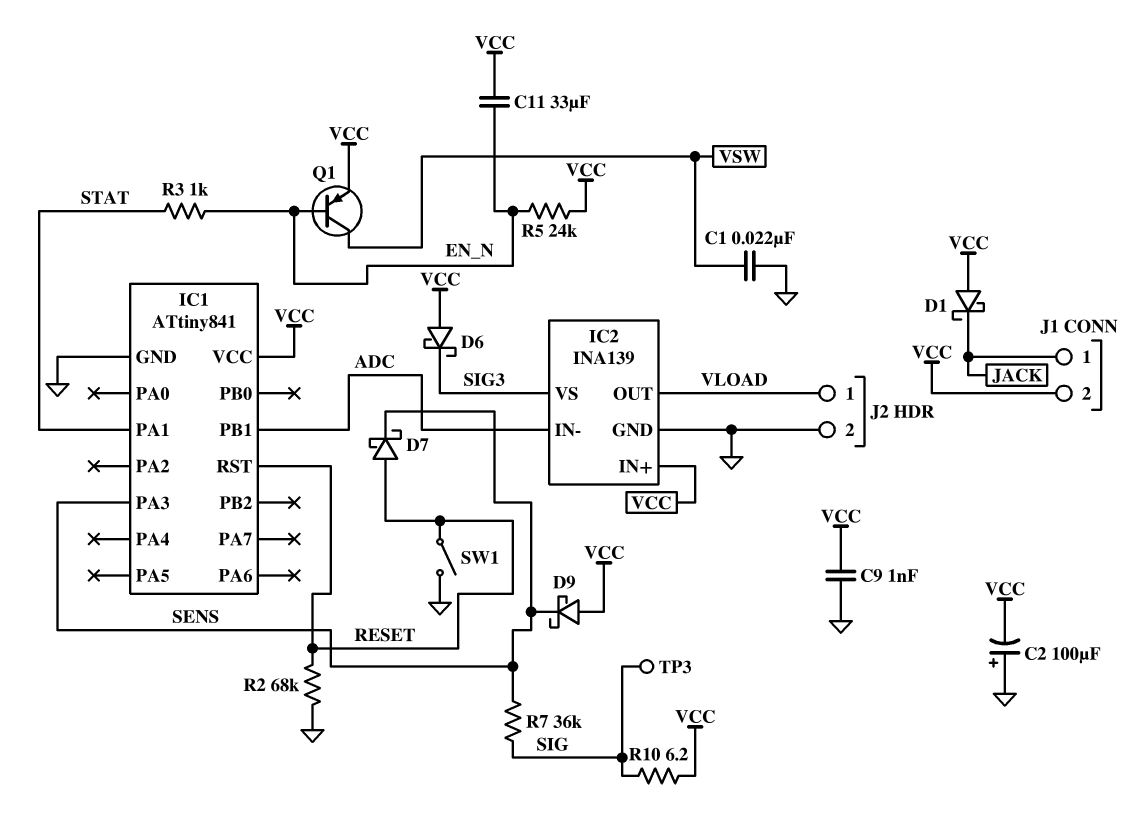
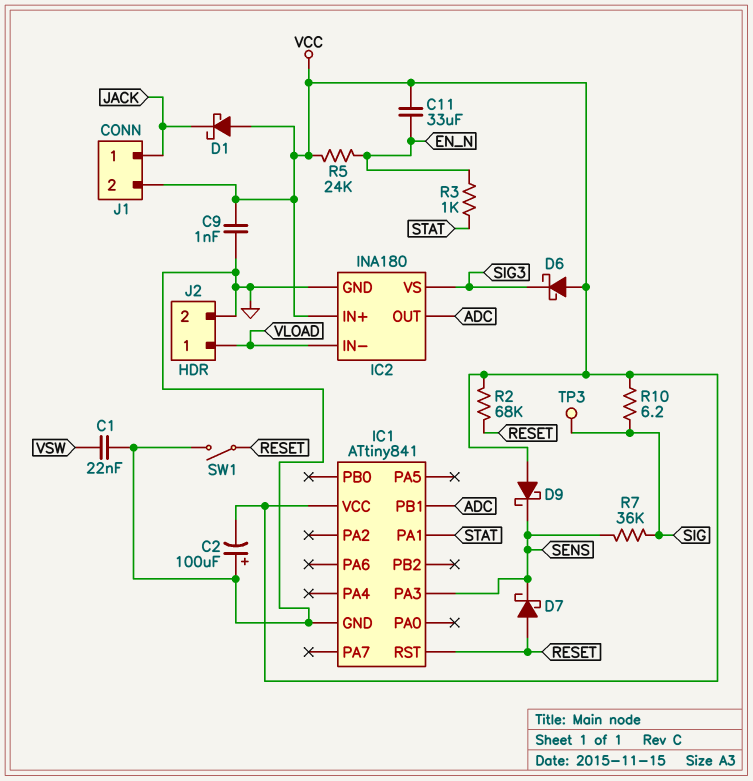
IC2: INA139 -> INA180
IC2 pin IN-: ADC -> VLOAD
IC2 pin OUT: VLOAD -> ADC
Q1: PNP (B EN_N, C VSW, E VCC) -> none
R2: 68k (GND, RESET) -> 68k (RESET, VCC)

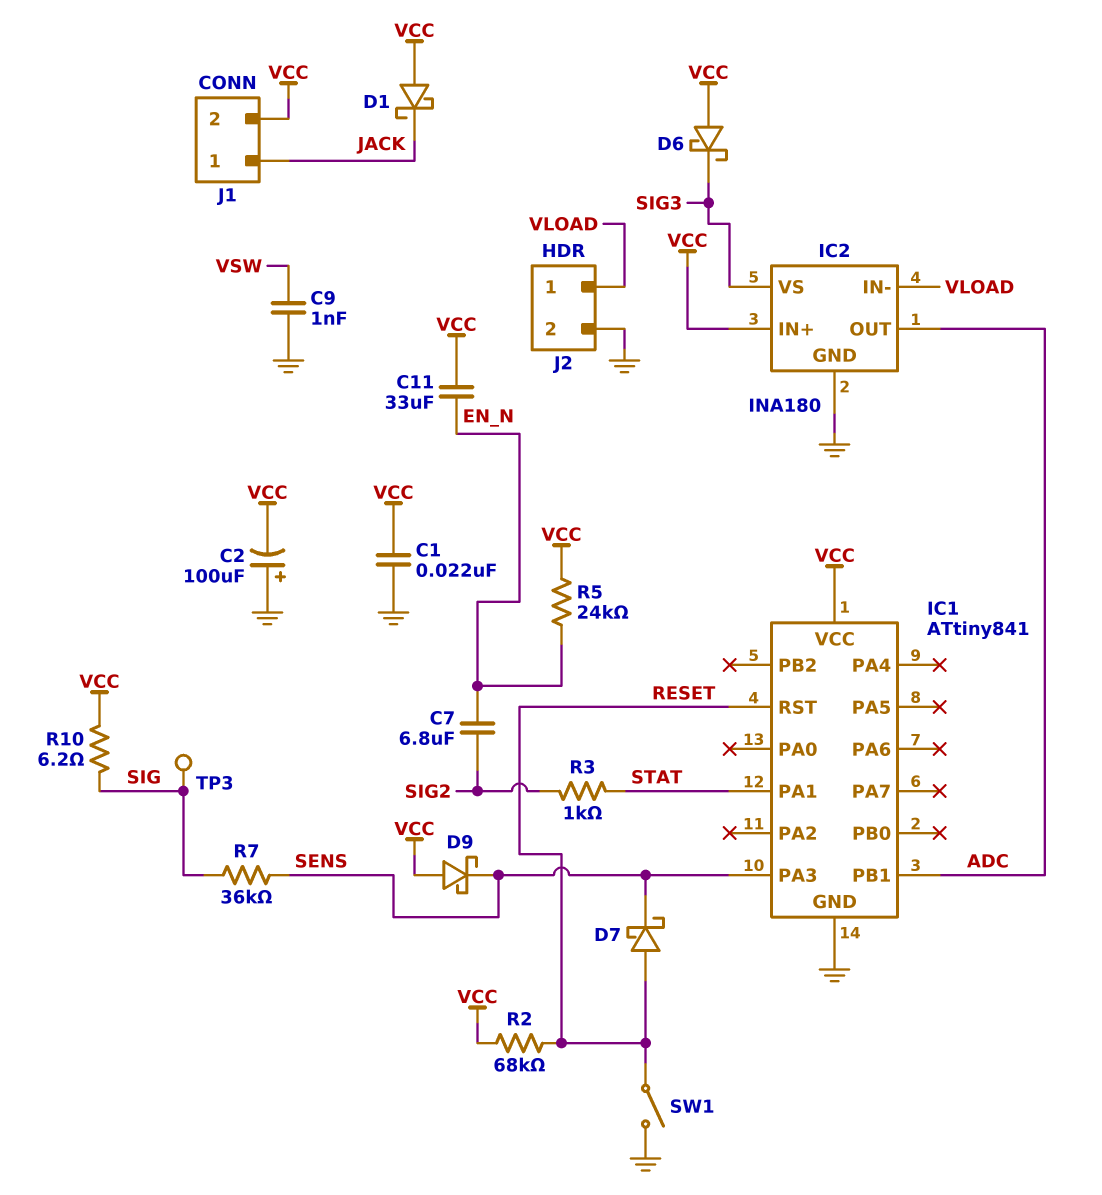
C1: 22nF (GND, VSW) -> 22nF (GND, VCC)
C7: none -> 6.8uF (EN_N, SIG2)
C9: 1nF (GND, VCC) -> 1nF (GND, VSW)
R3: 1k (EN_N, STAT) -> 1k (SIG2, STAT)

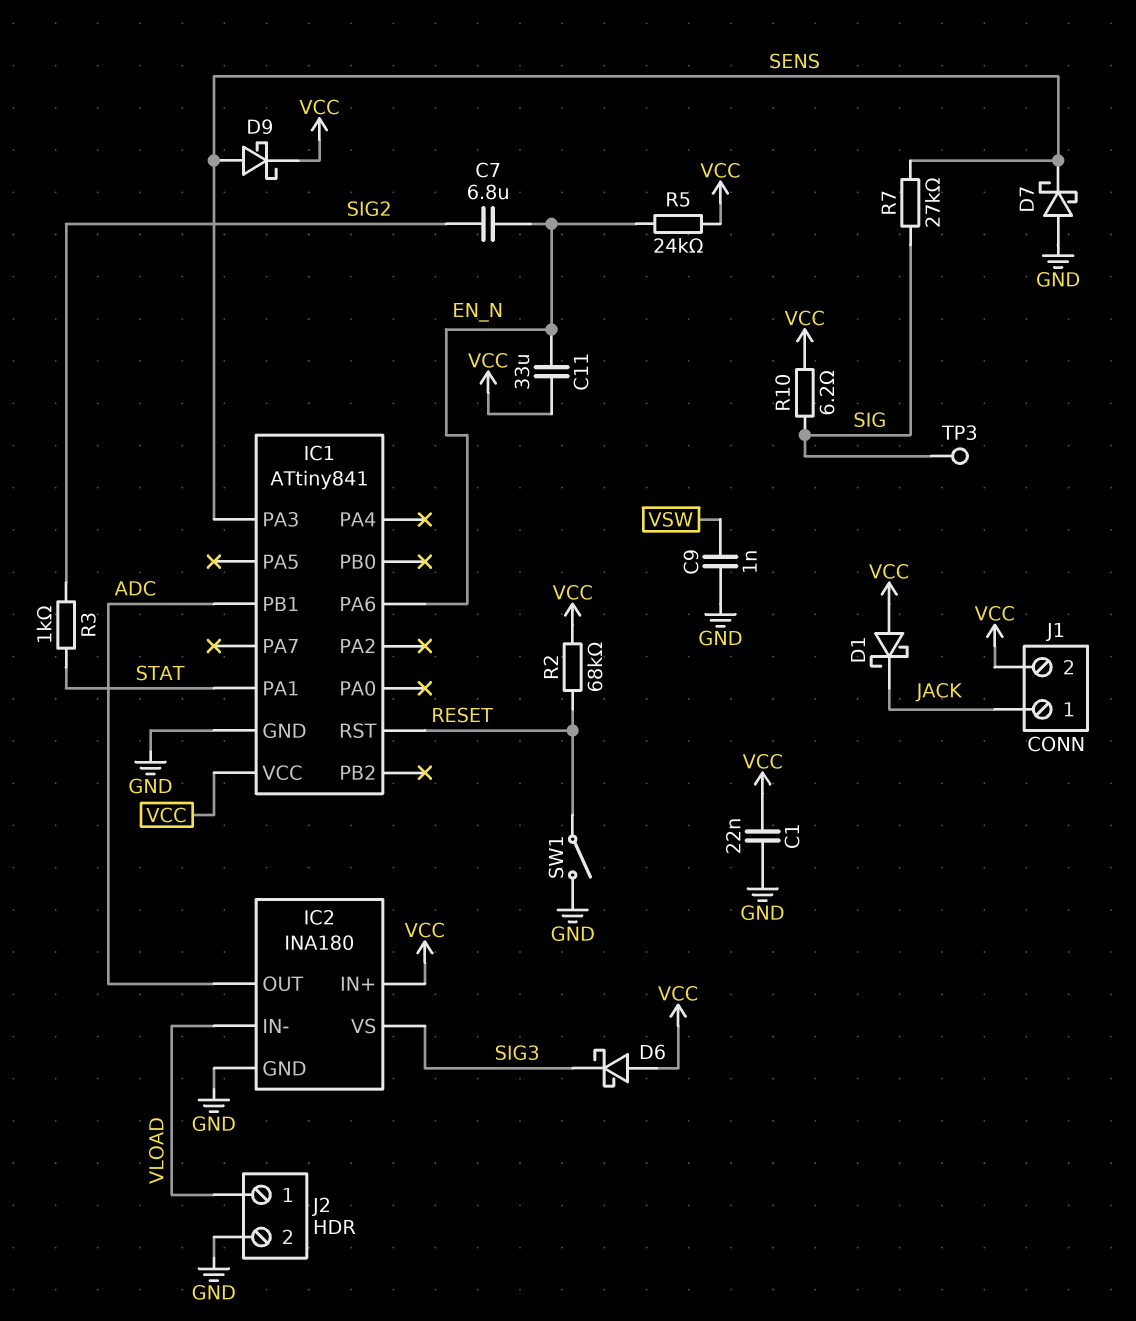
C2: 100uF (plus GND, minus VCC) -> none
D7: schottky (A RESET, K SENS) -> schottky (A GND, K SENS)
D9: schottky (A VCC, K SENS) -> schottky (A SENS, K VCC)
IC1 pin PA6: none -> EN_N
R7: 36k (SENS, SIG) -> 27k (SENS, SIG)

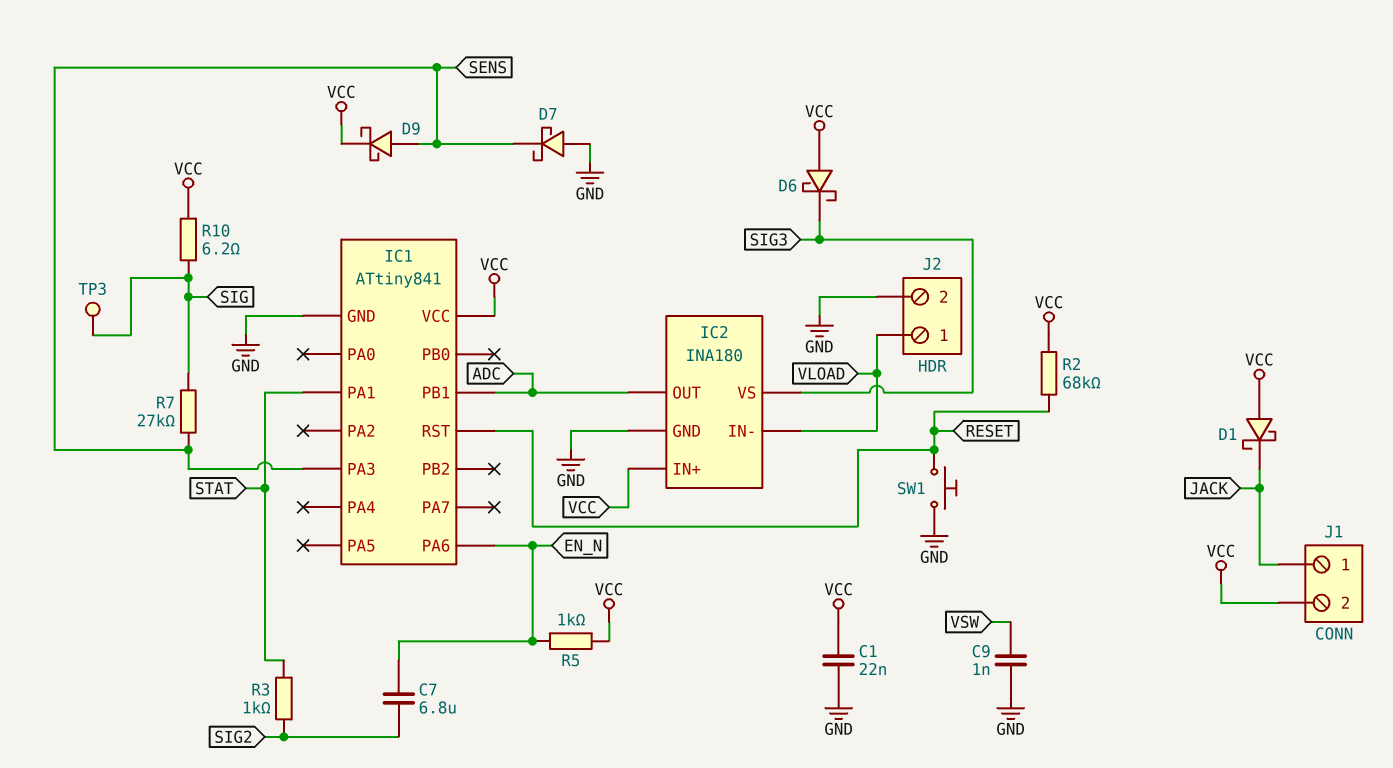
C11: 33uF (EN_N, VCC) -> none
R5: 24k (EN_N, VCC) -> 1k (EN_N, VCC)
SW1: switch (GND, RESET) -> button (GND, RESET)

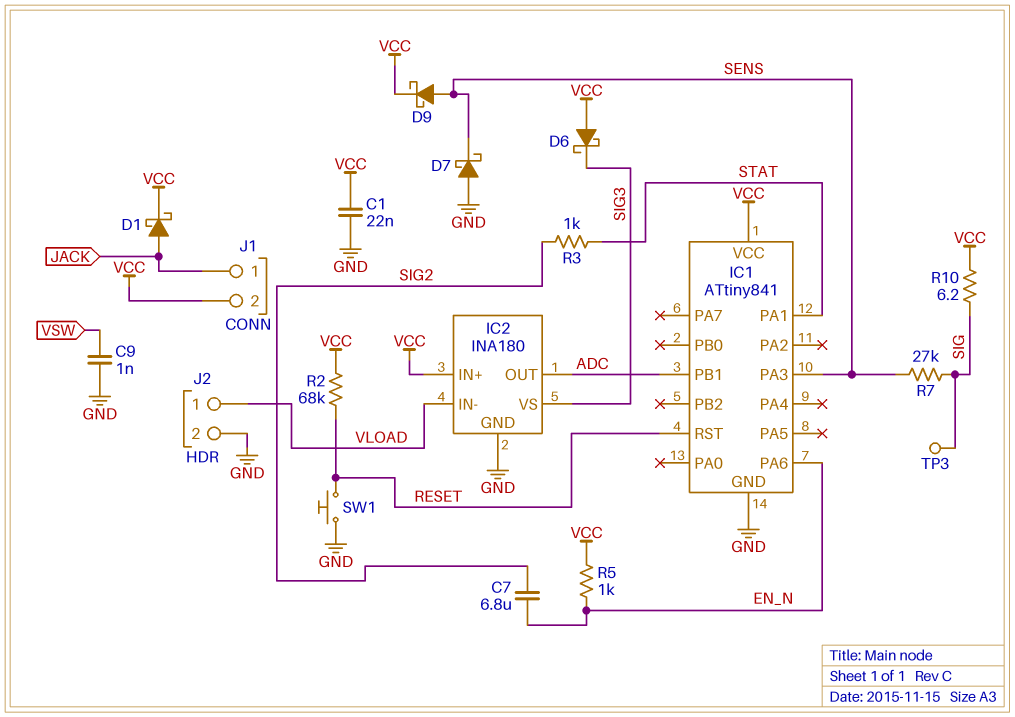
D1: schottky (A VCC, K JACK) -> schottky (A JACK, K VCC)

